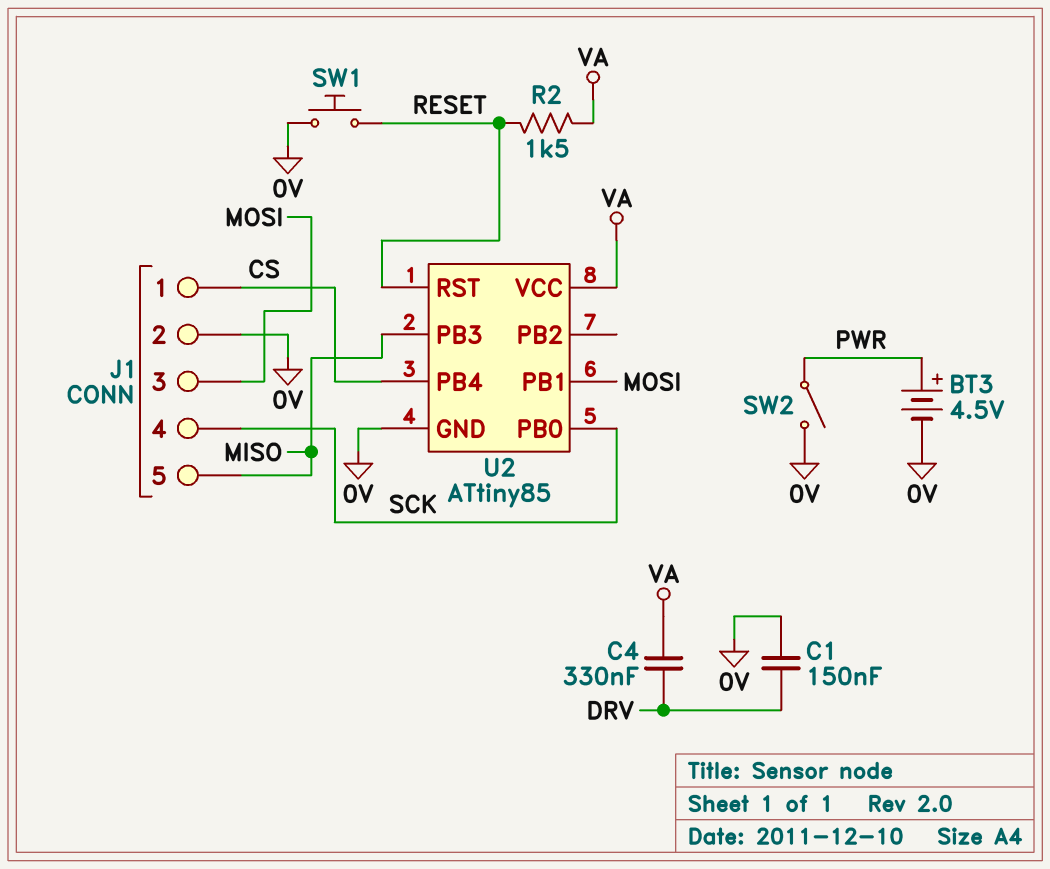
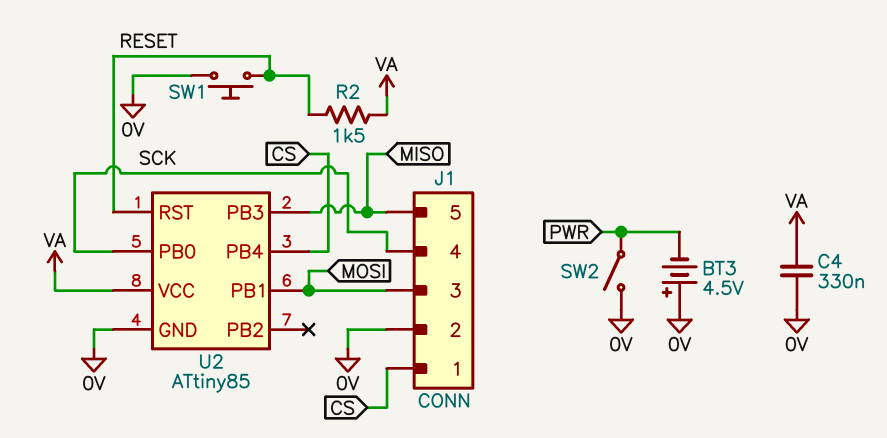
BT3: 4.5V (plus PWR, minus 0V) -> 4.5V (plus 0V, minus PWR)
C1: 150nF (0V, DRV) -> none
C4: 330nF (DRV, VA) -> 330nF (0V, VA)

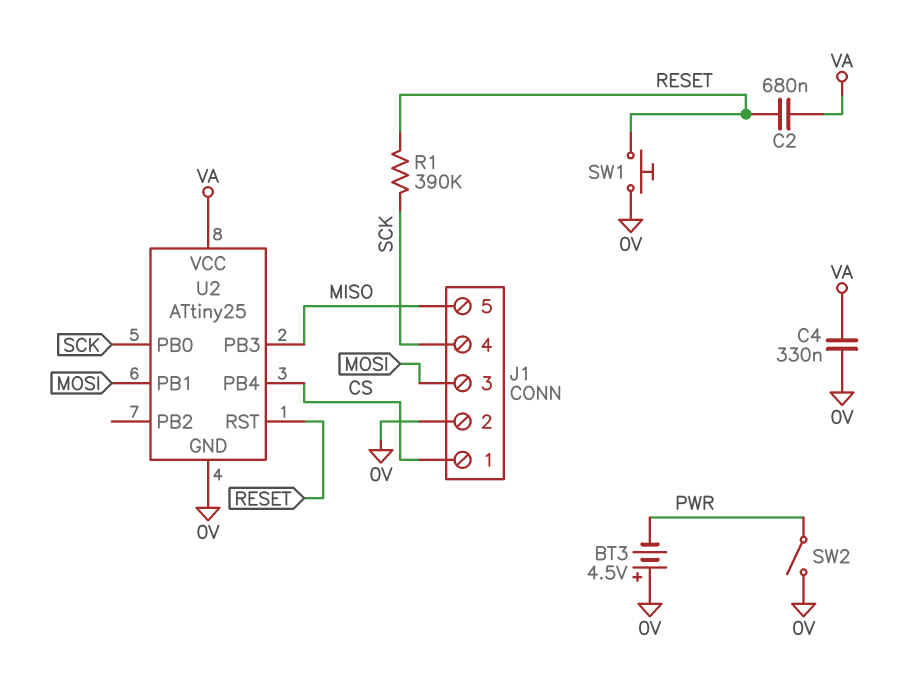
C2: none -> 680nF (RESET, VA)
R1: none -> 390k (RESET, SCK)
R2: 1.5k (RESET, VA) -> none
U2: ATtiny85 -> ATtiny25

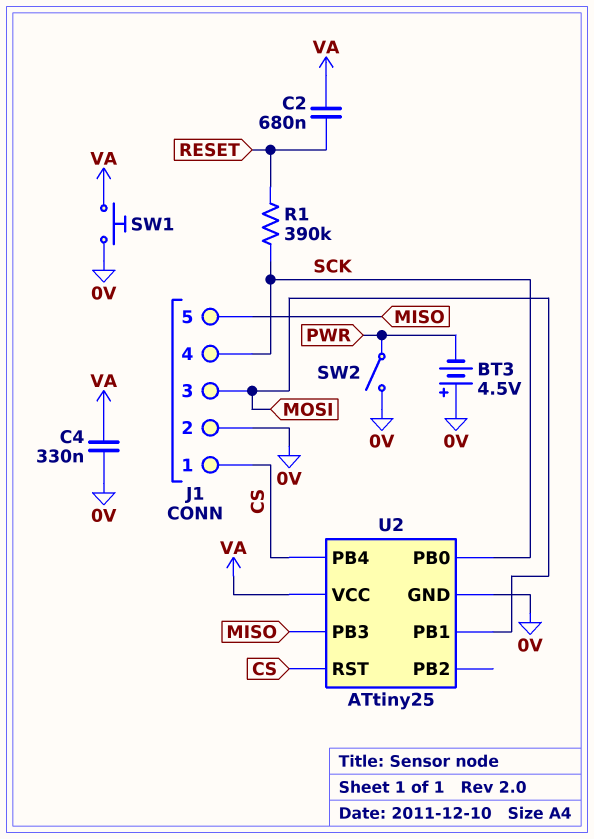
SW1: button (0V, RESET) -> button (0V, VA)
U2 pin RST: RESET -> CS

